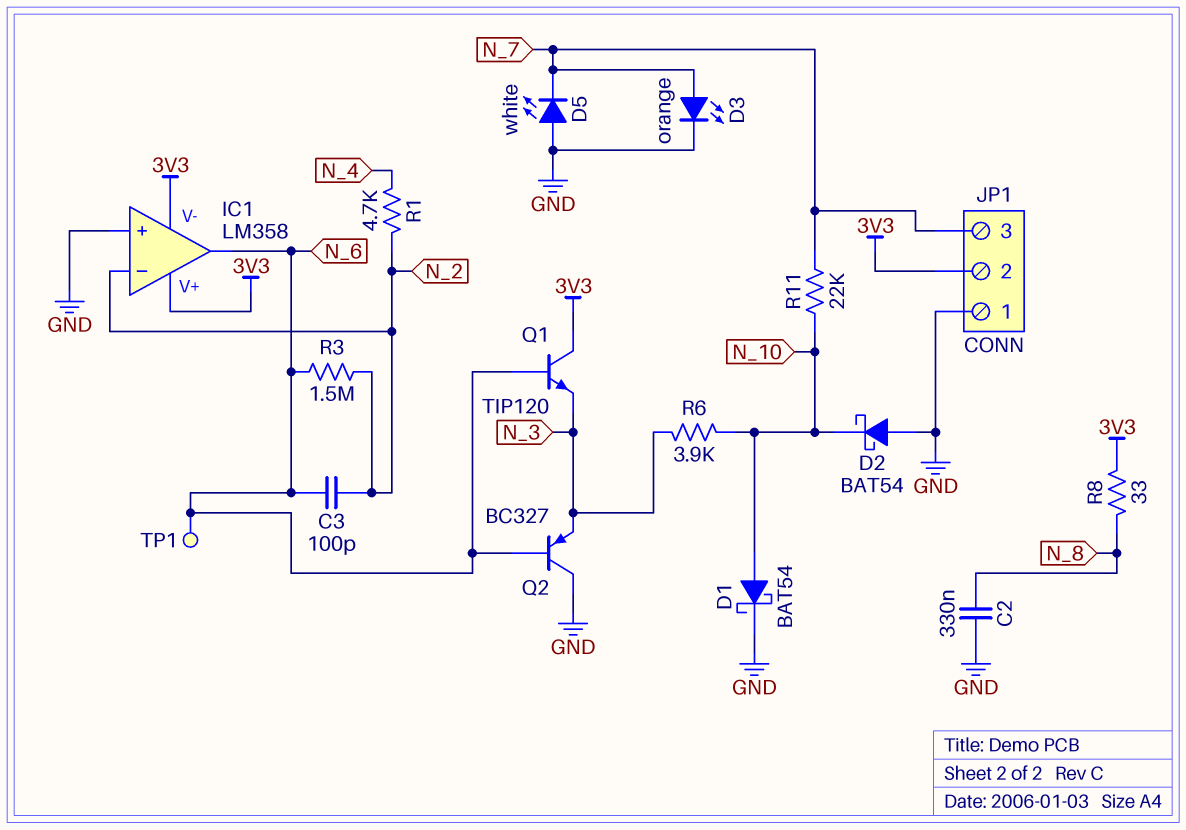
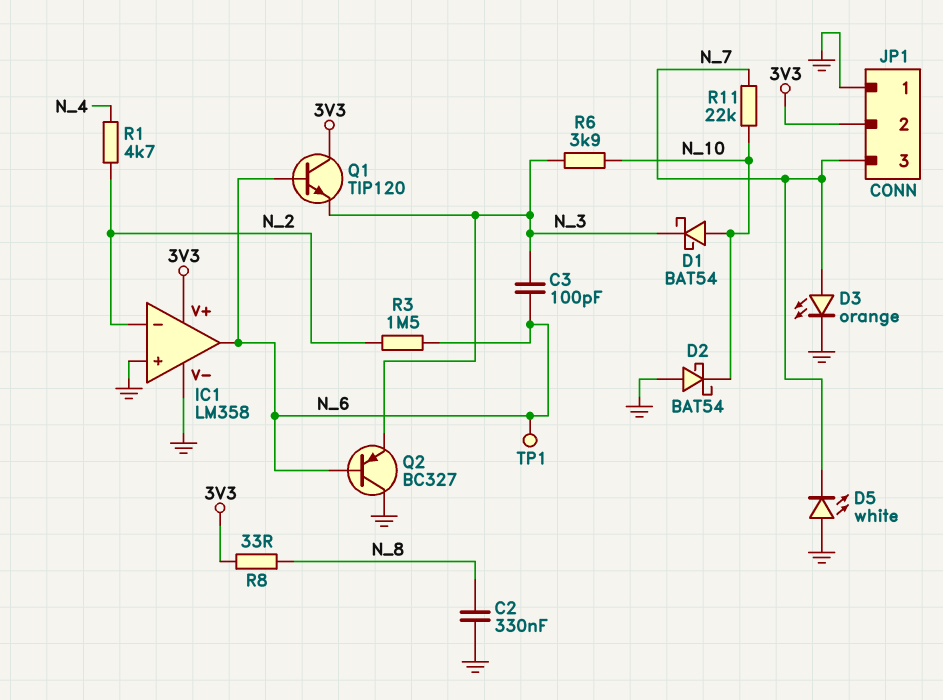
C3: 100pF (N_2, N_6) -> 100pF (N_3, N_6)
D1: schottky BAT54 (A N_10, K GND) -> schottky BAT54 (A N_10, K N_3)
IC1 pin V-: 3V3 -> GND

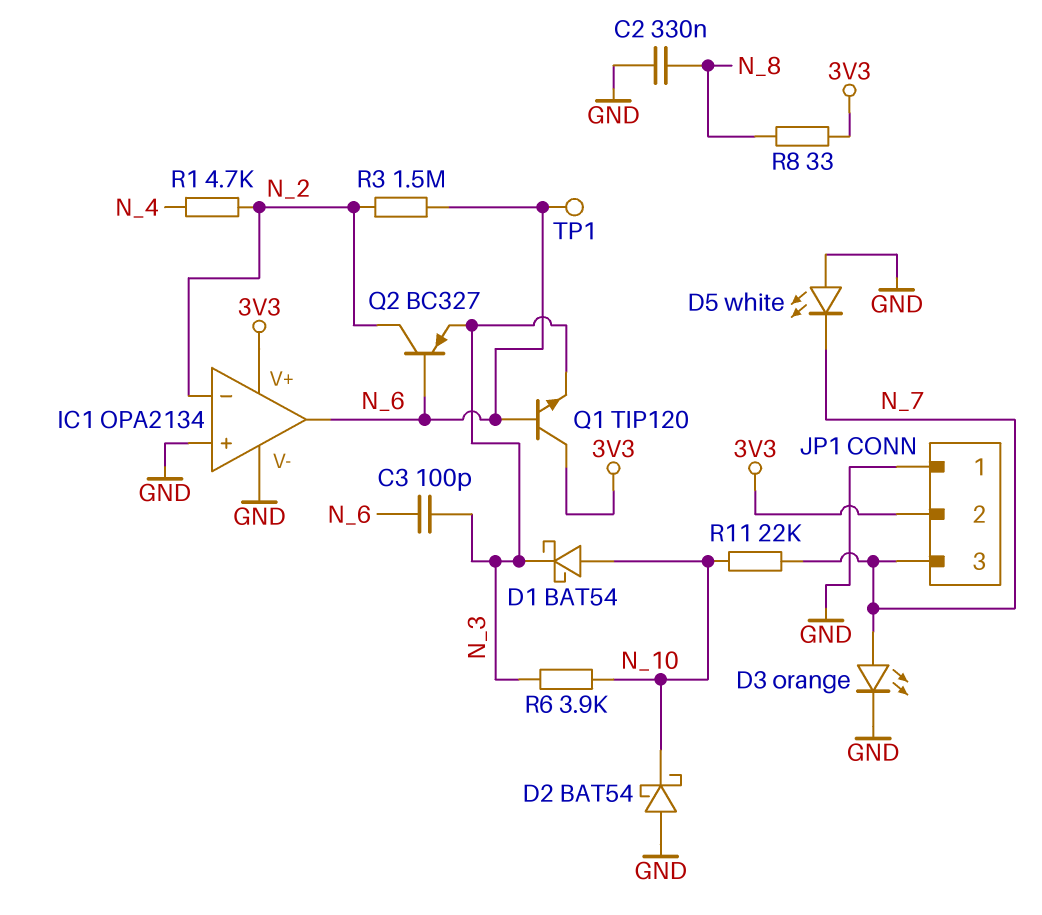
IC1: LM358 -> OPA2134
Q2: PNP BC327 (B N_6, C GND, E N_3) -> PNP BC327 (B N_6, C N_2, E N_3)

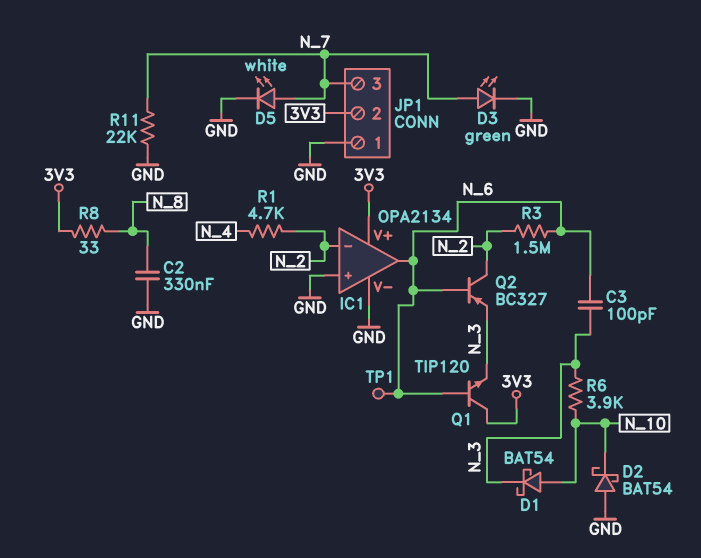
D3: LED orange (A N_7, K GND) -> LED green (A N_7, K GND)
D5: LED white (A GND, K N_7) -> LED white (A N_7, K GND)
R11: 22k (N_7, N_10) -> 22k (GND, N_7)

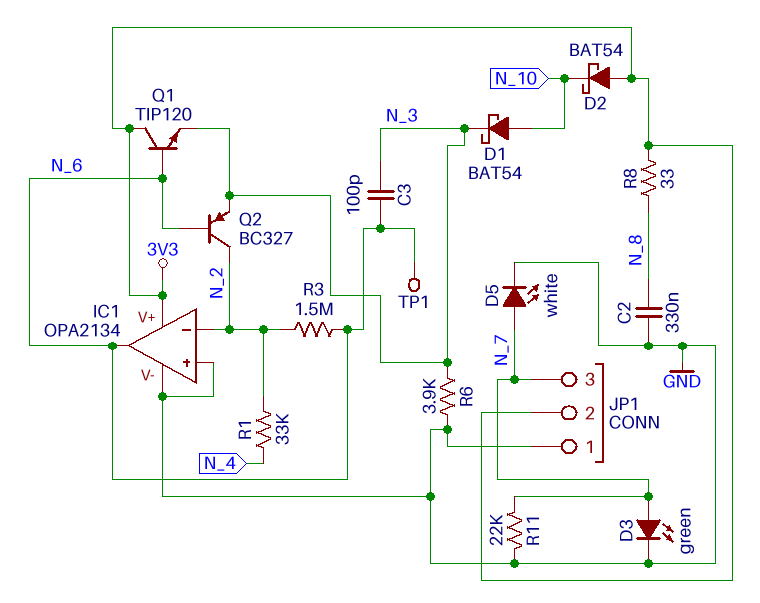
D2: schottky BAT54 (A GND, K N_10) -> schottky BAT54 (A 3V3, K N_10)
R1: 4.7k (N_2, N_4) -> 33k (N_2, N_4)
R6: 3.9k (N_3, N_10) -> 3.9k (GND, N_3)

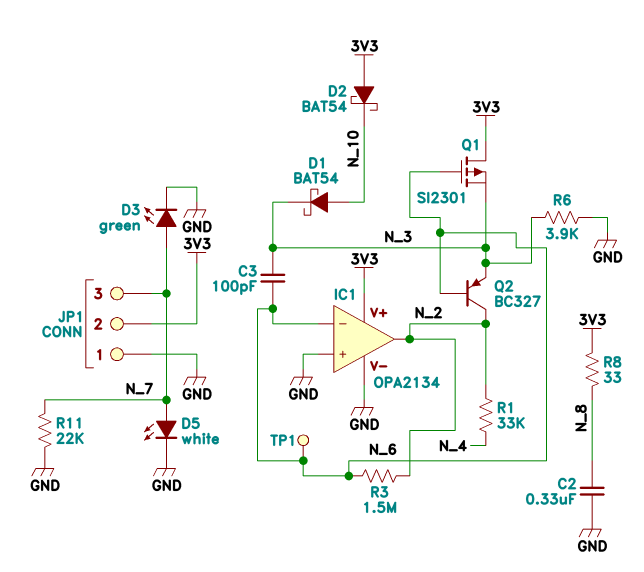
IC1 pin in-: N_2 -> N_6
IC1 pin out: N_6 -> N_2
Q1: NPN TIP120 (B N_6, C 3V3, E N_3) -> PMOS SI2301 (G N_6, D 3V3, S N_3)

